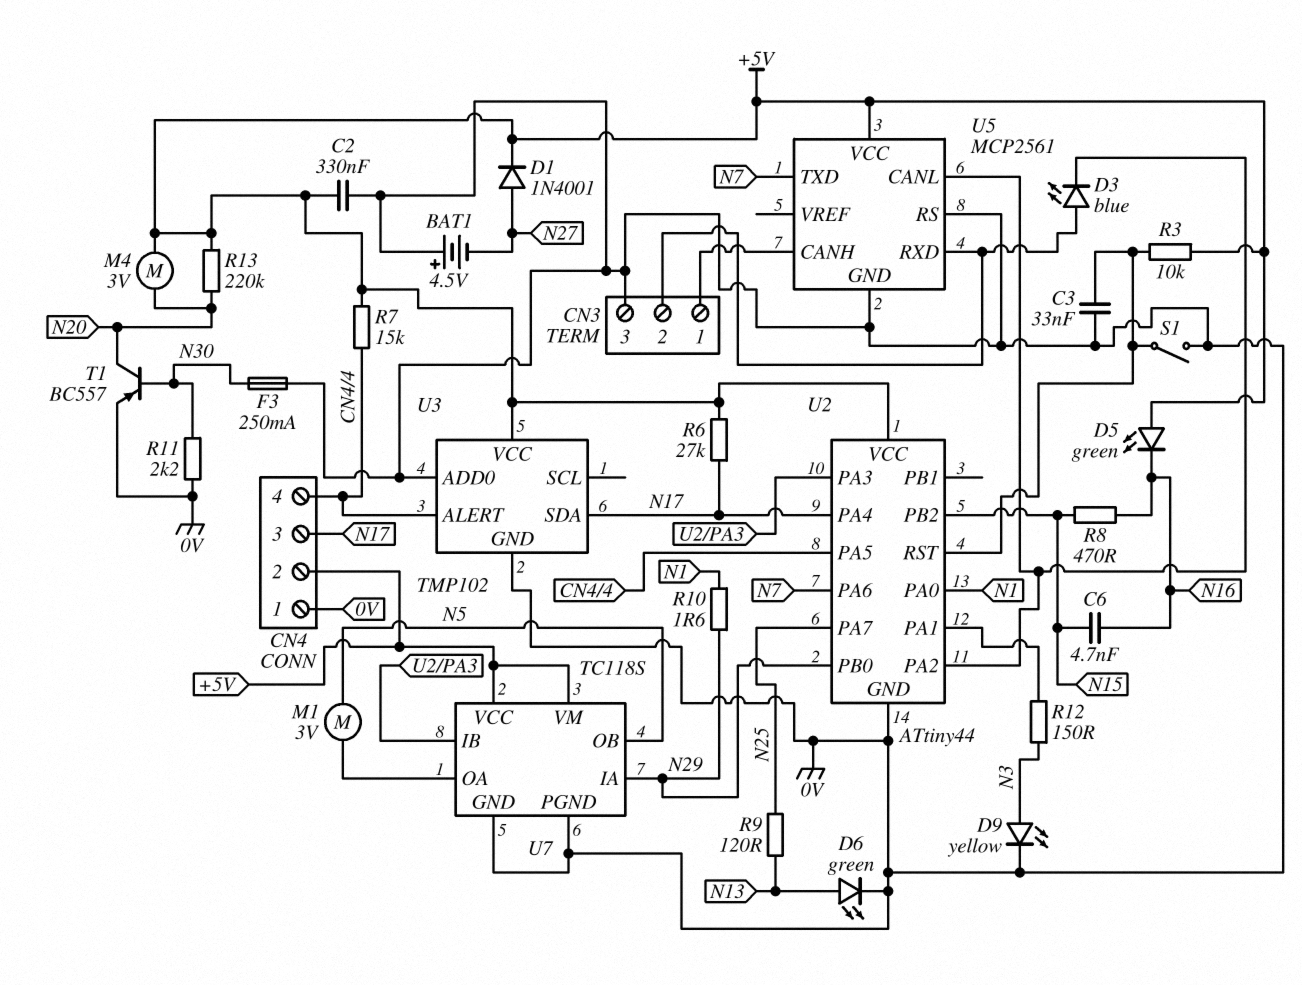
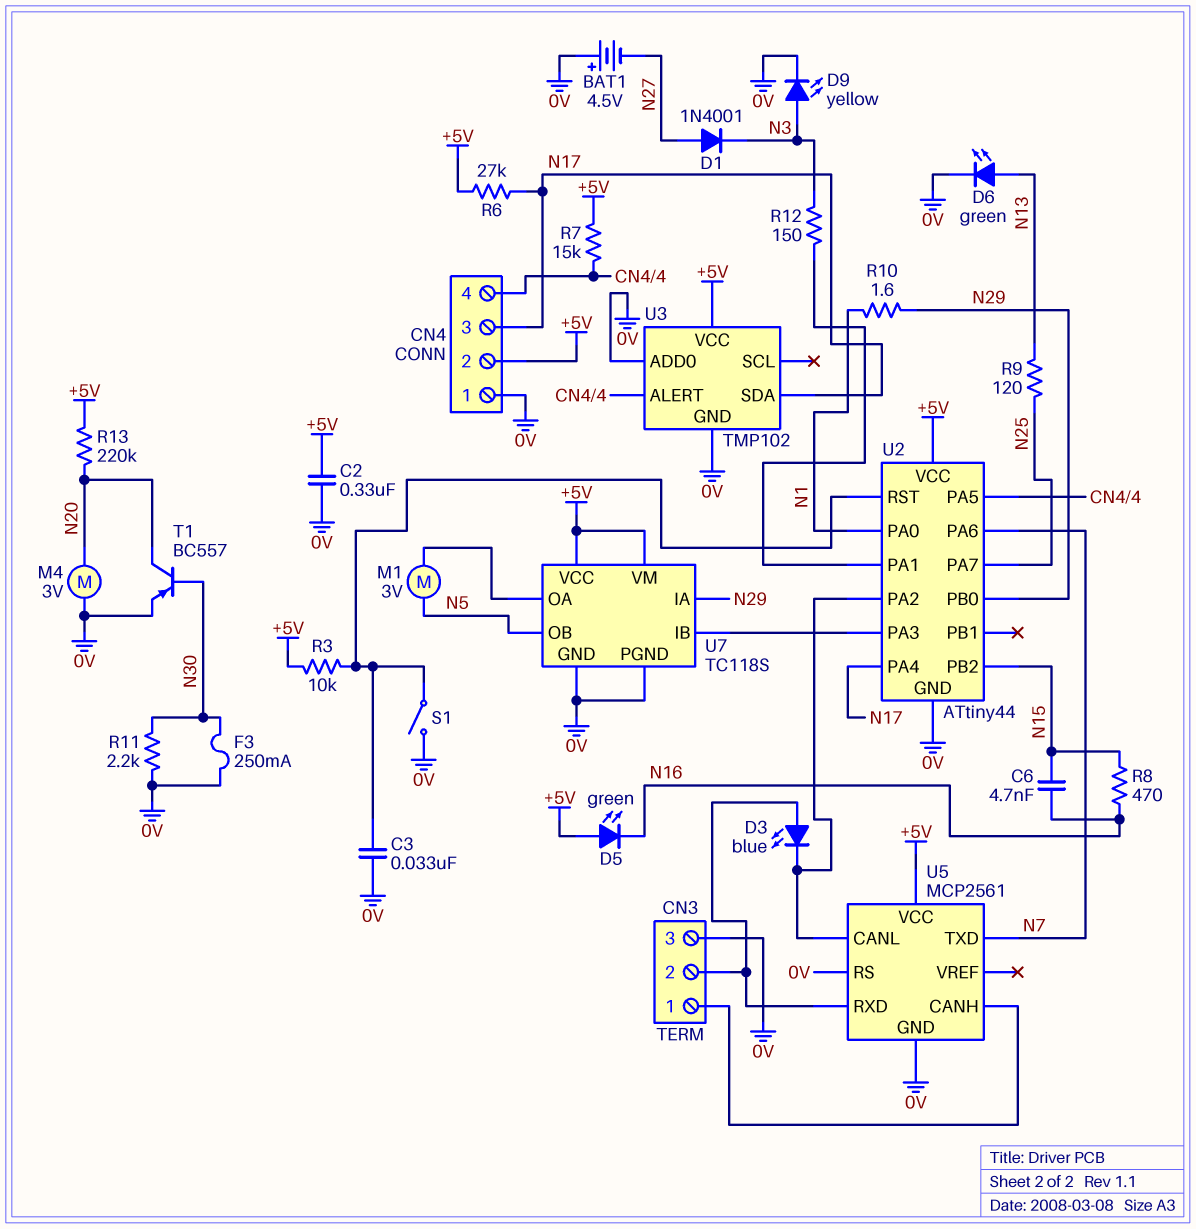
D1: diode 1N4001 (A N27, K +5V) -> diode 1N4001 (A N27, K N3)
M4: motor 3V (+5V, N20) -> motor 3V (0V, N20)

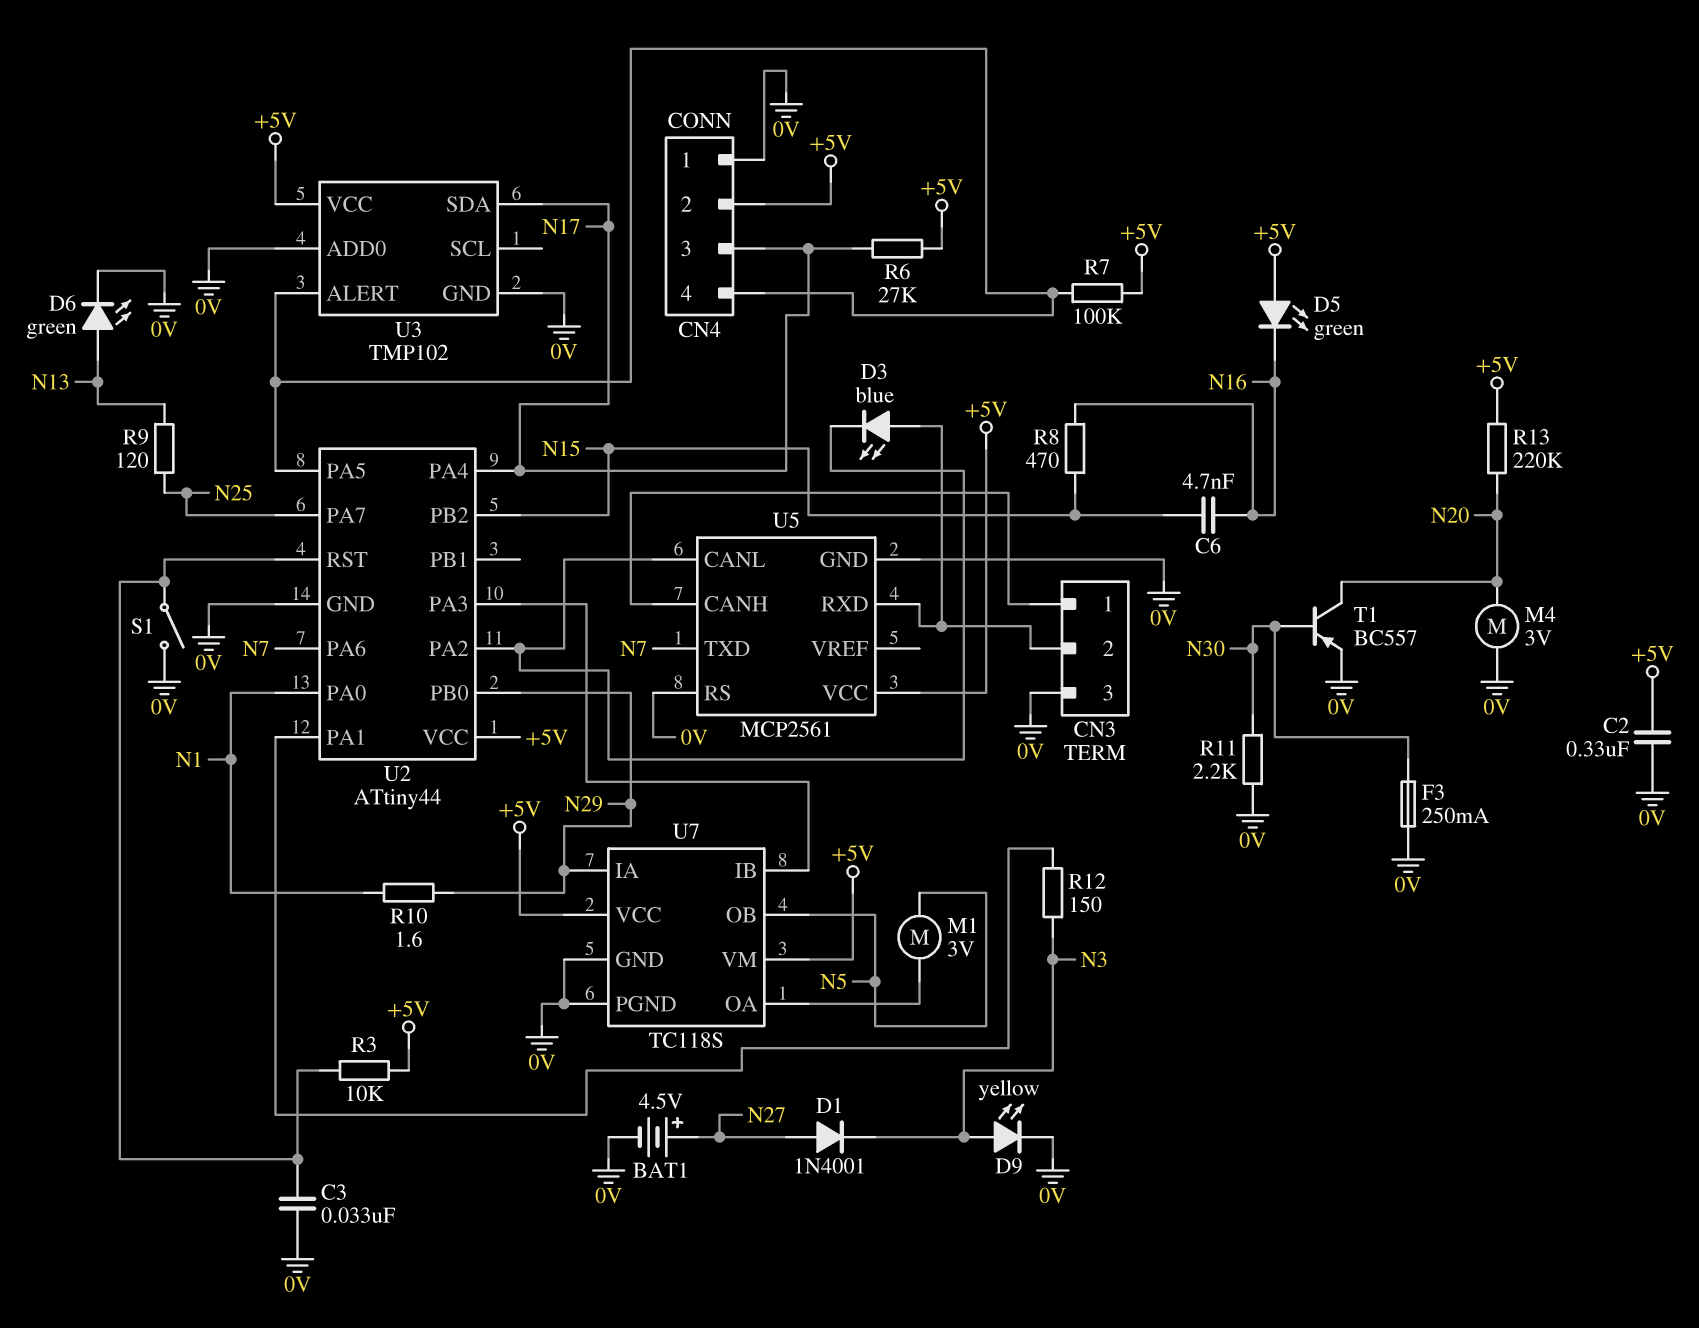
BAT1: 4.5V (plus 0V, minus N27) -> 4.5V (plus N27, minus 0V)
R7: 15k (+5V, CN4/4) -> 100k (+5V, CN4/4)

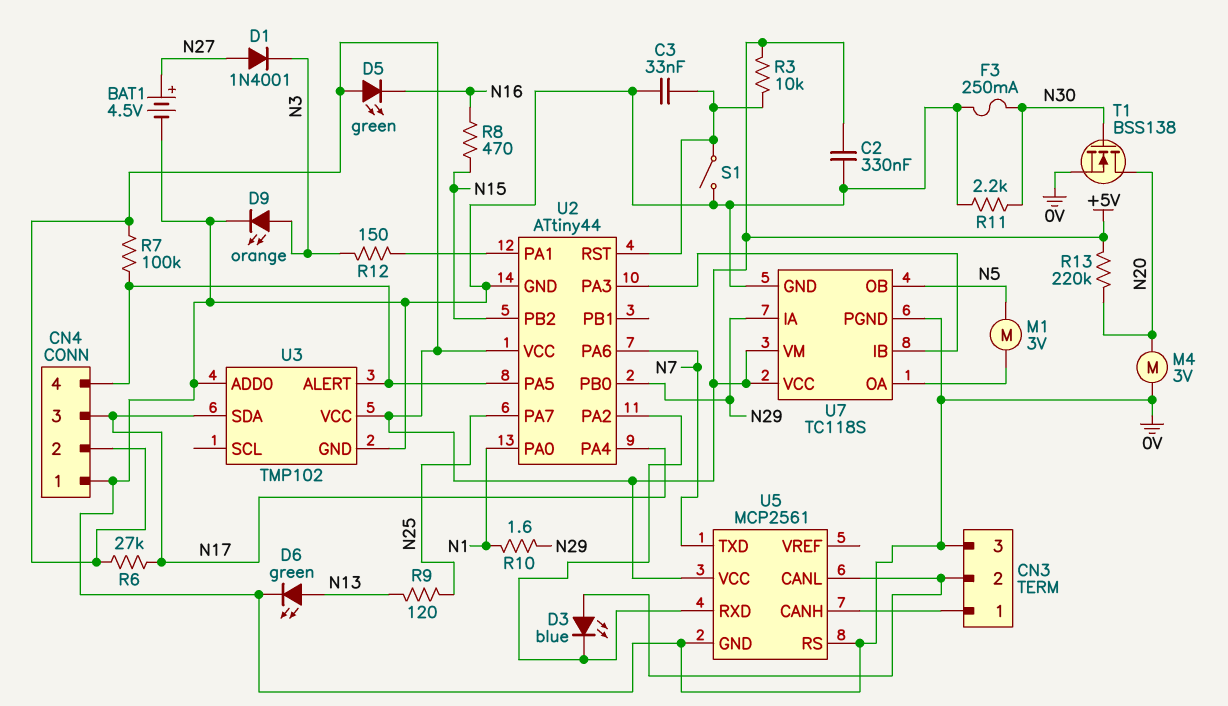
C6: 4.7nF (N15, N16) -> none
D9: LED yellow (A N3, K 0V) -> LED orange (A N3, K 0V)
T1: PNP BC557 (B N30, C N20, E 0V) -> NMOS BSS138 (G N30, D N20, S 0V)
U5 pin CANL: U2/PA2 -> CN3/2
U5 pin RXD: CN3/2 -> U2/PA2

